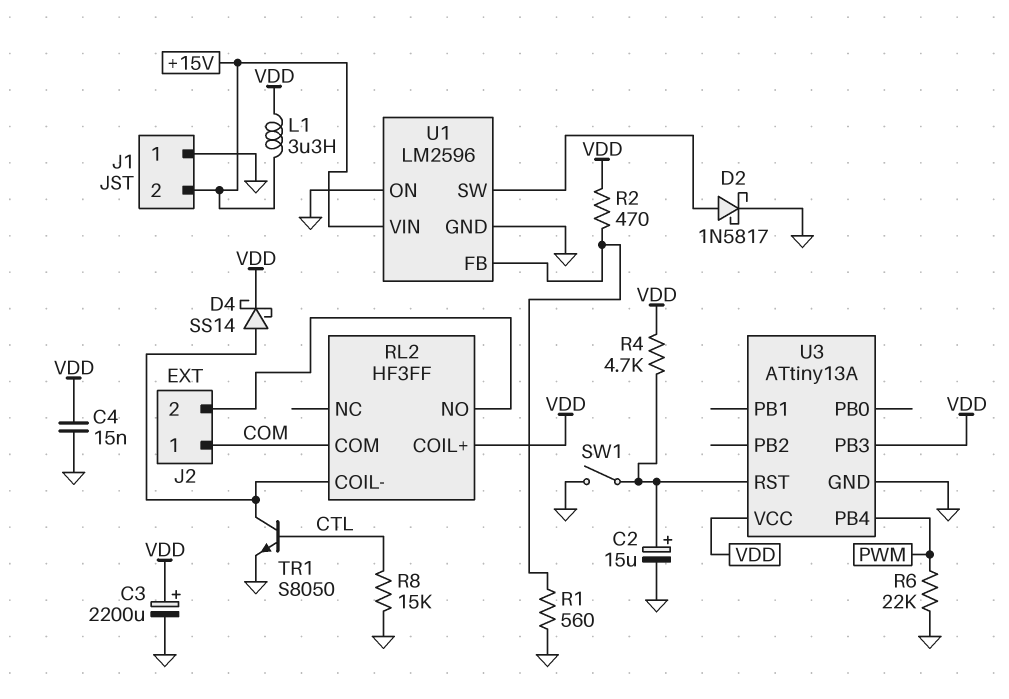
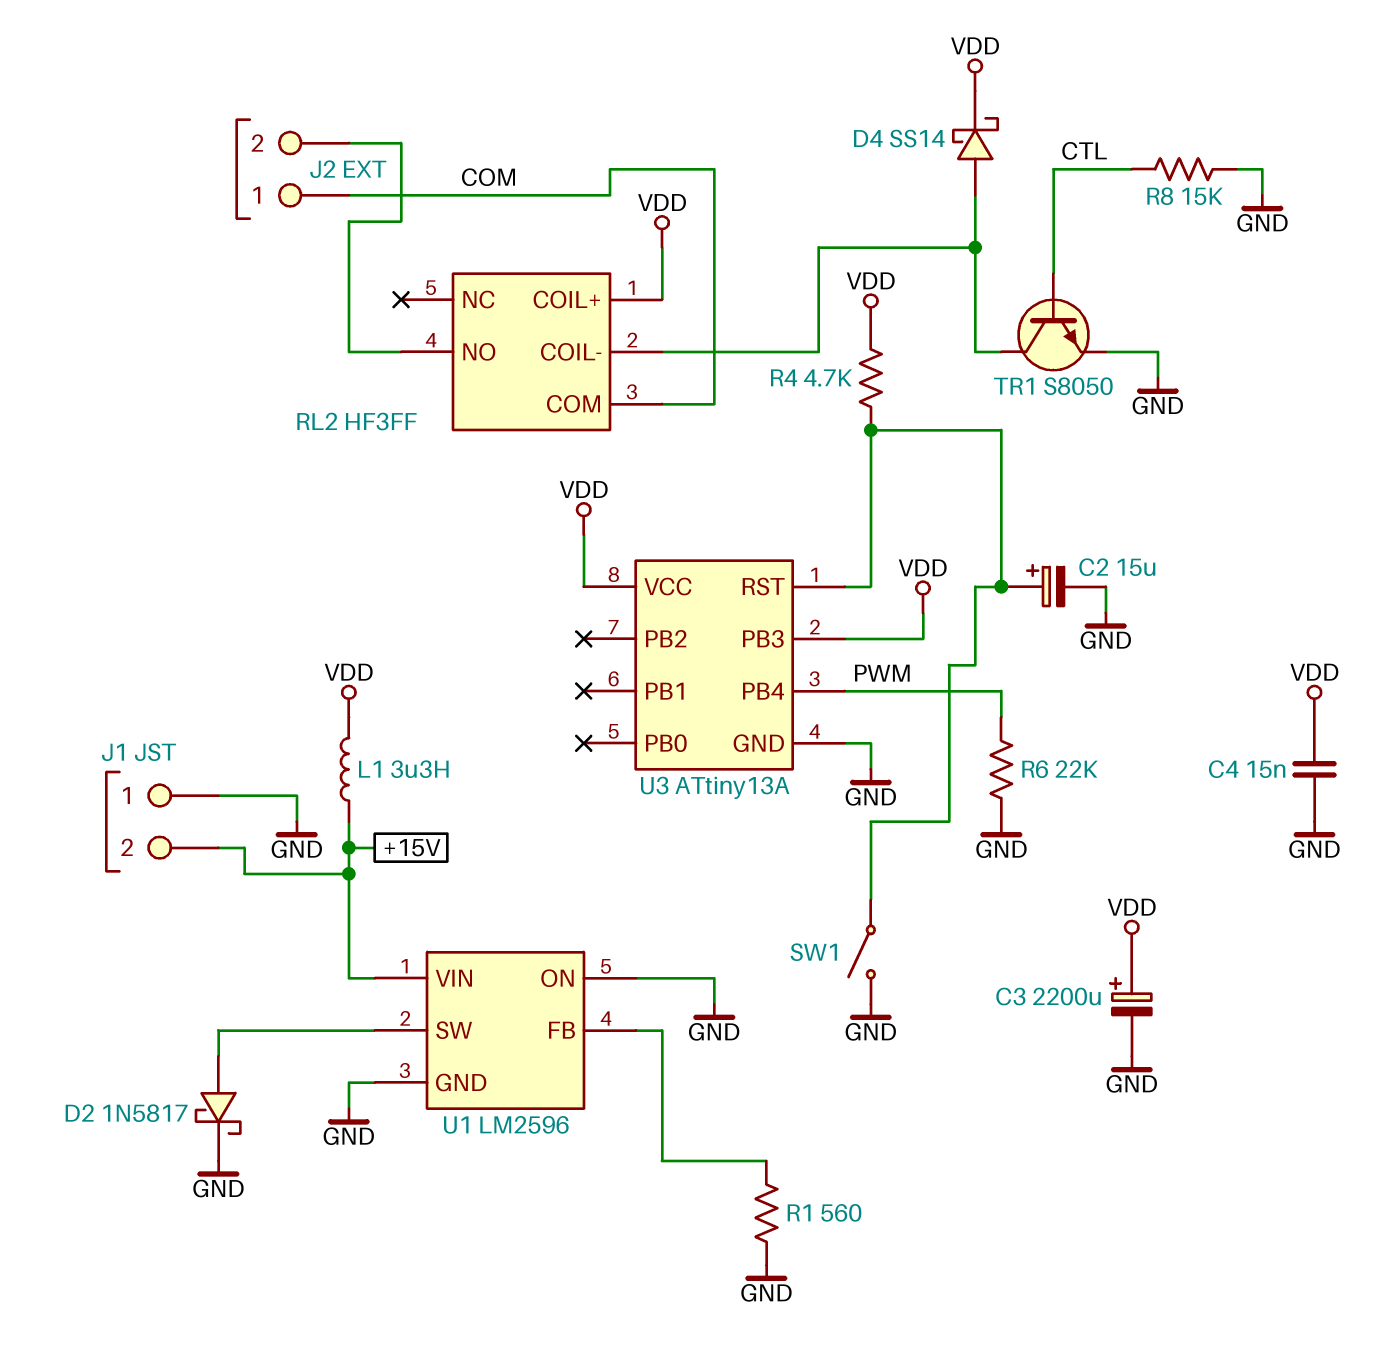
R2: 470 (U1/FB, VDD) -> none

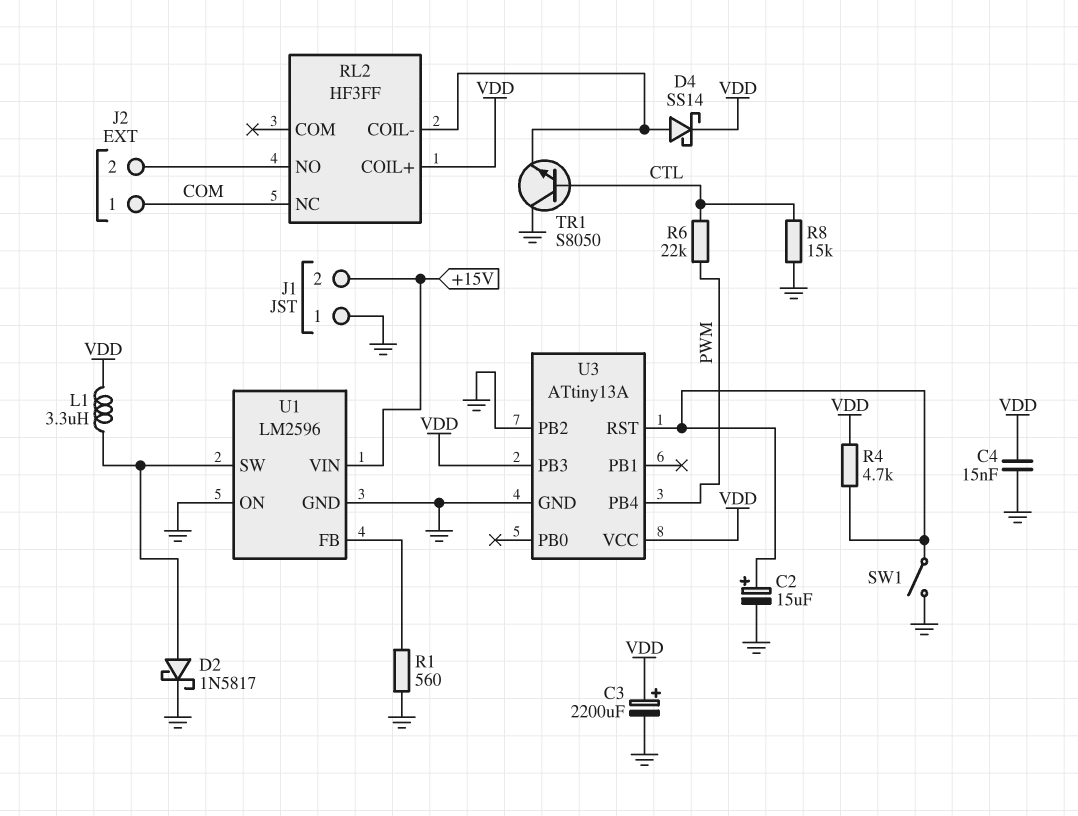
L1: 3.3uH (+15V, VDD) -> 3.3uH (U1/SW, VDD)
R6: 22k (GND, PWM) -> 22k (CTL, PWM)
RL2 pin COM: COM -> none
RL2 pin NC: none -> COM
TR1: NPN S8050 (B CTL, C RL2/COIL-, E GND) -> NPN S8050 (B CTL, C GND, E RL2/COIL-)
U3 pin PB2: none -> GND

